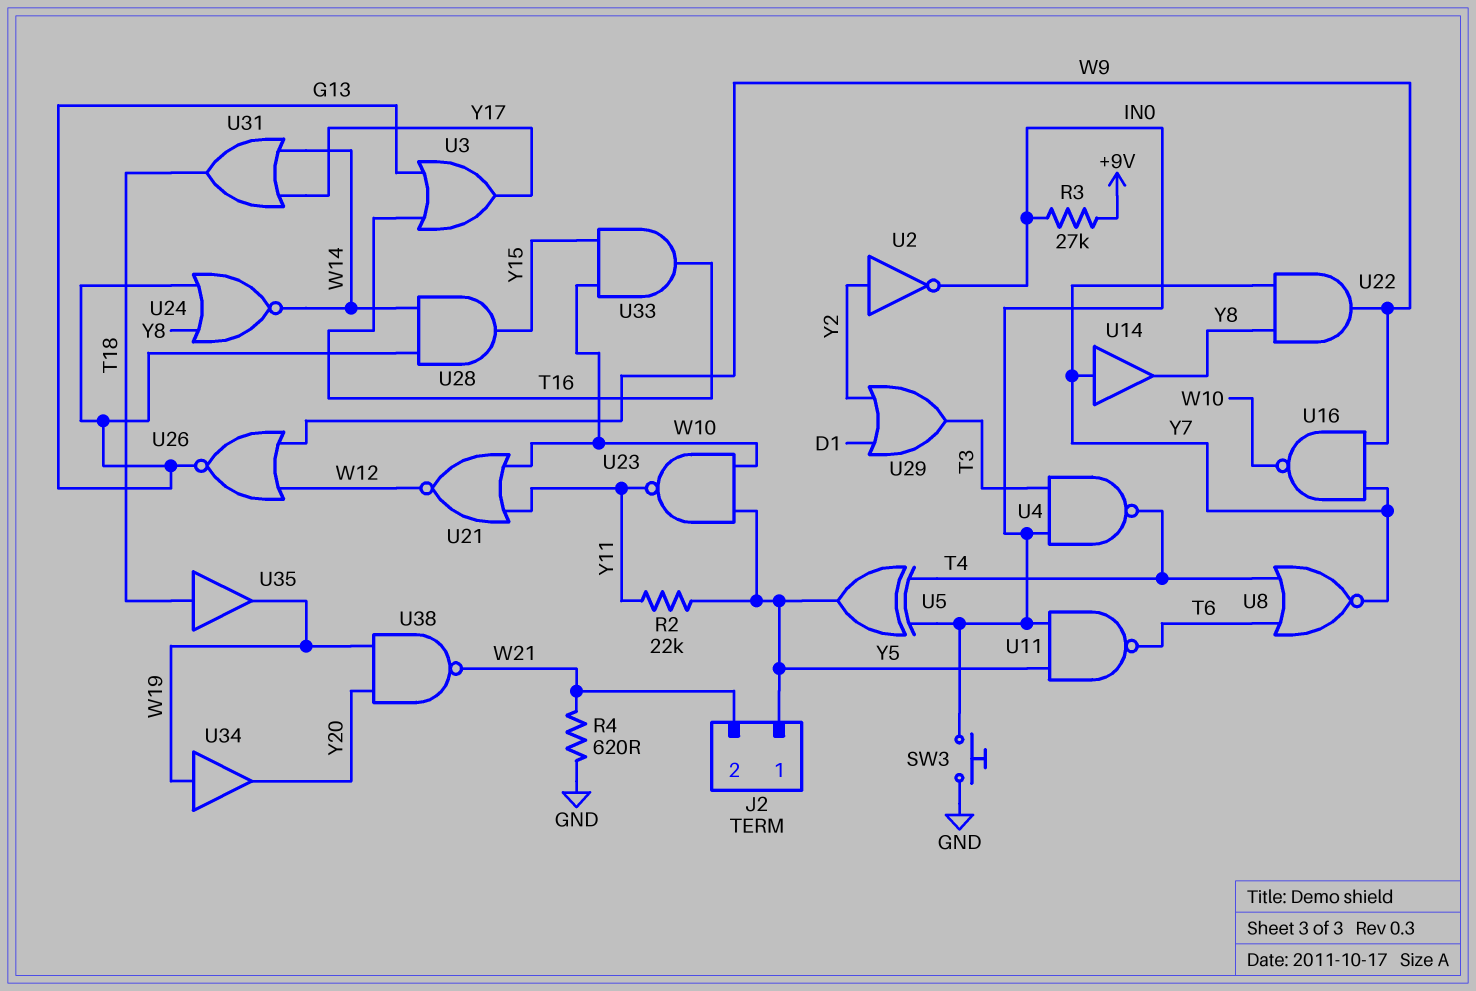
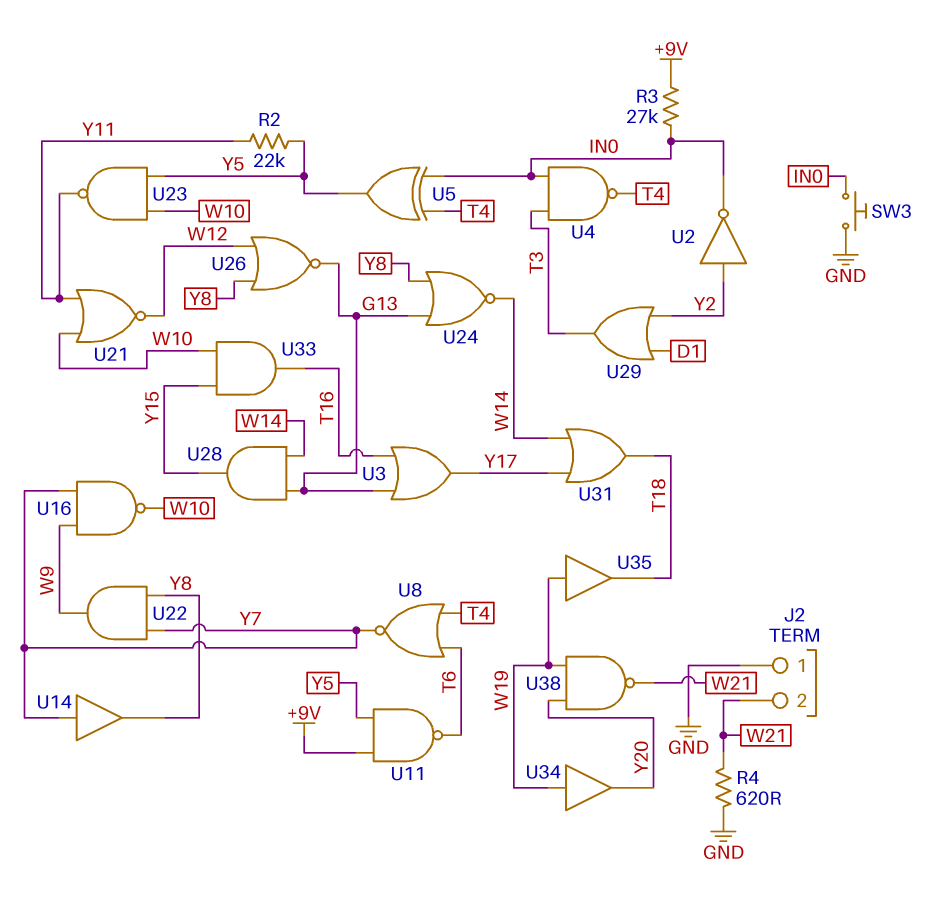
J2 pin 1: Y5 -> GND
U11: NAND (in IN0, in Y5, out T6) -> NAND (in +9V, in Y5, out T6)
U26: NOR (in W9, in W12, out G13) -> NOR (in W12, in Y8, out G13)
U35: buffer (in T18, out W19) -> buffer (in W19, out T18)

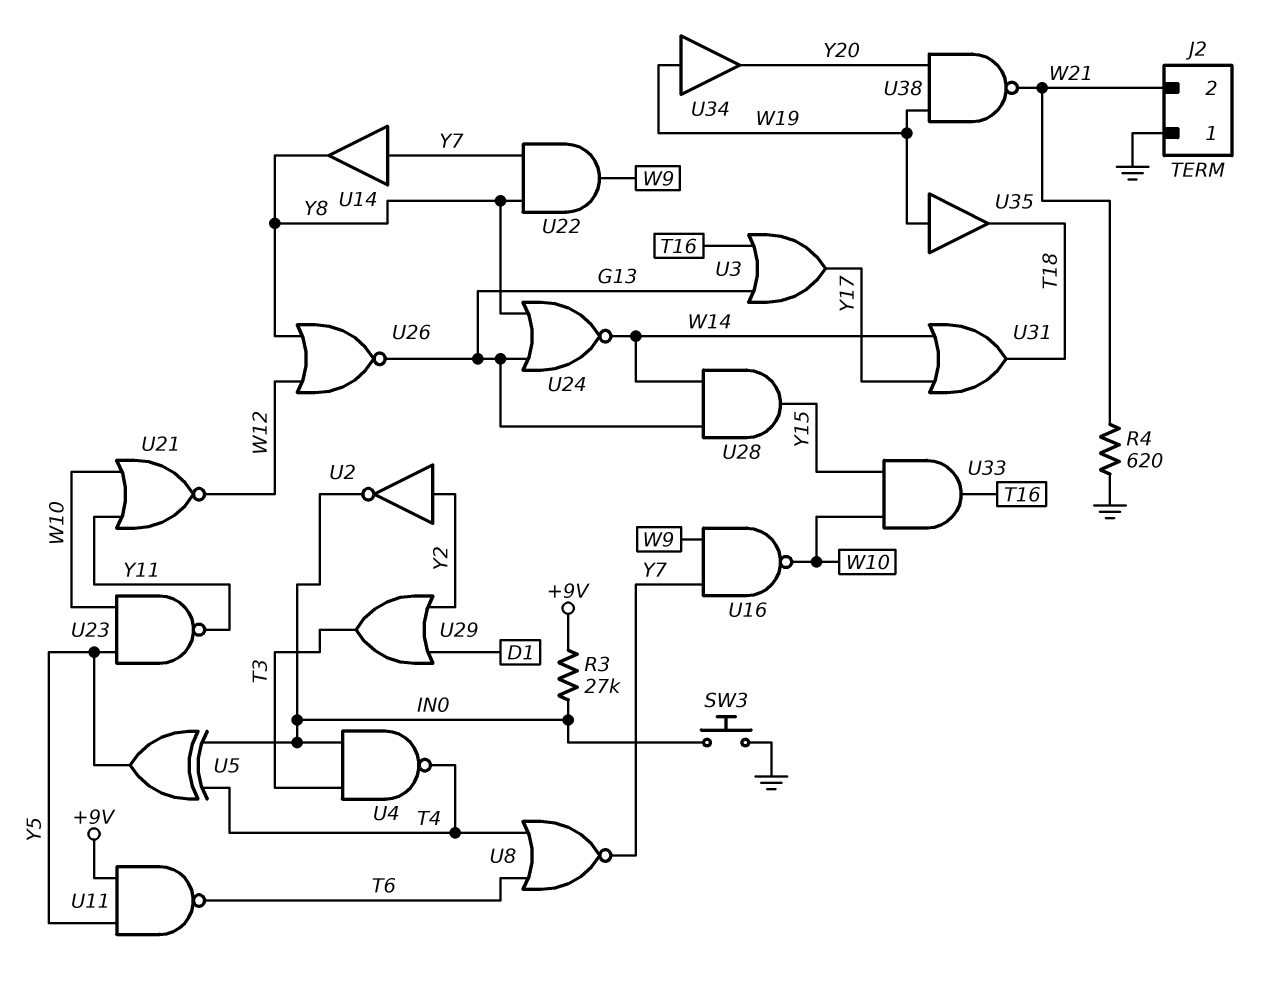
R2: 22k (Y5, Y11) -> none

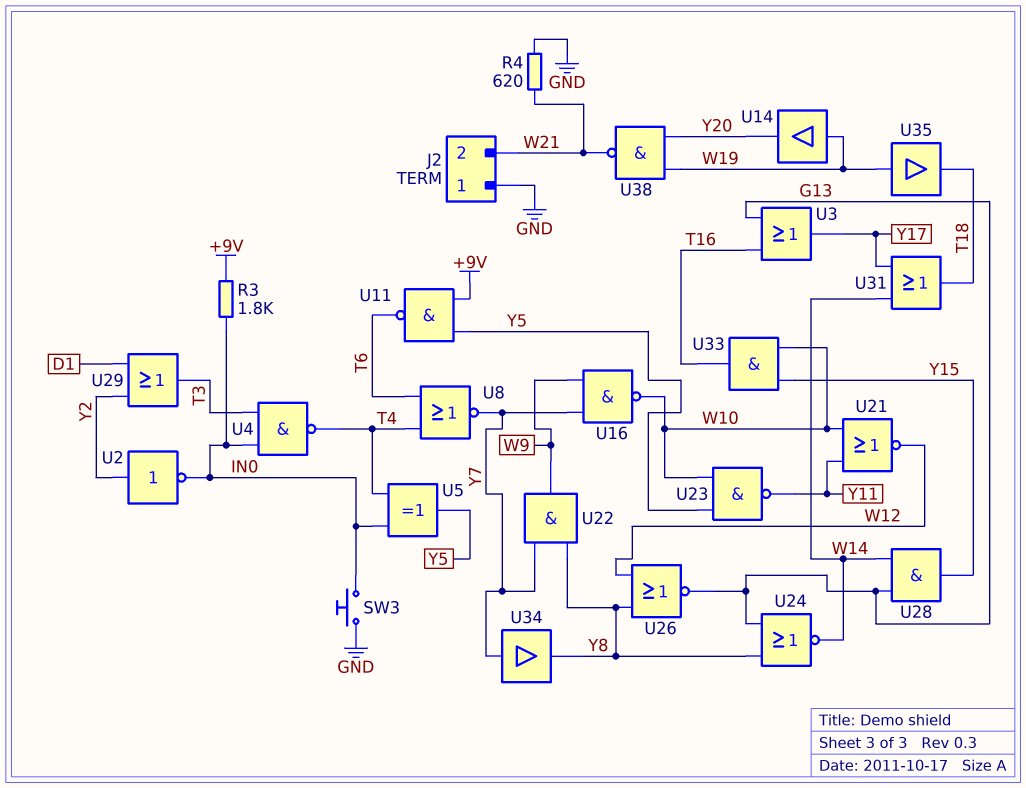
R3: 27k (+9V, IN0) -> 1.8k (+9V, IN0)
U14: buffer (in Y7, out Y8) -> buffer (in W19, out Y20)
U34: buffer (in W19, out Y20) -> buffer (in Y7, out Y8)

